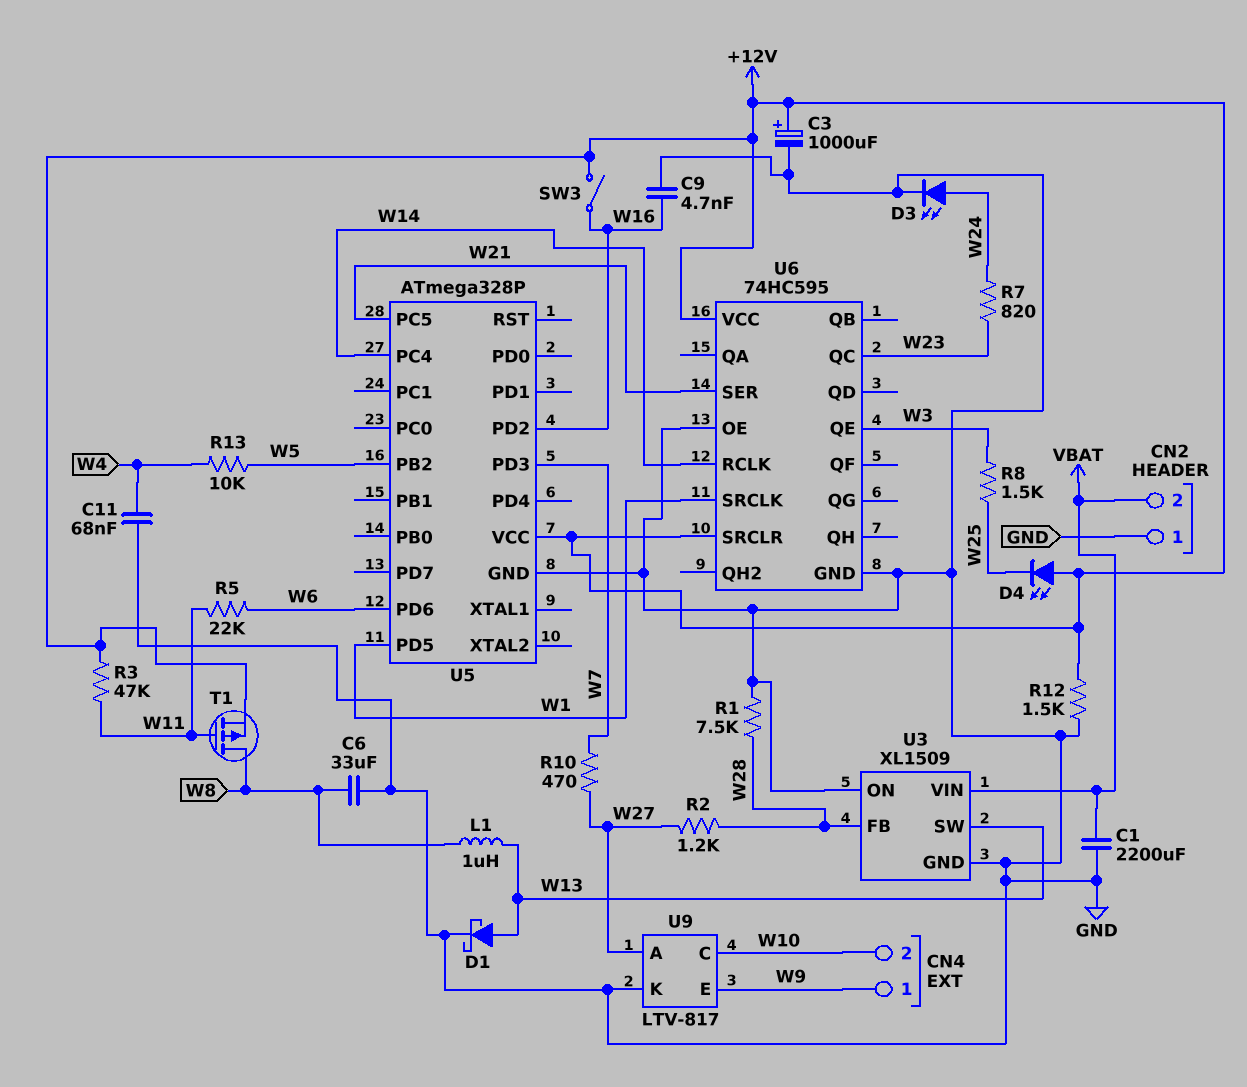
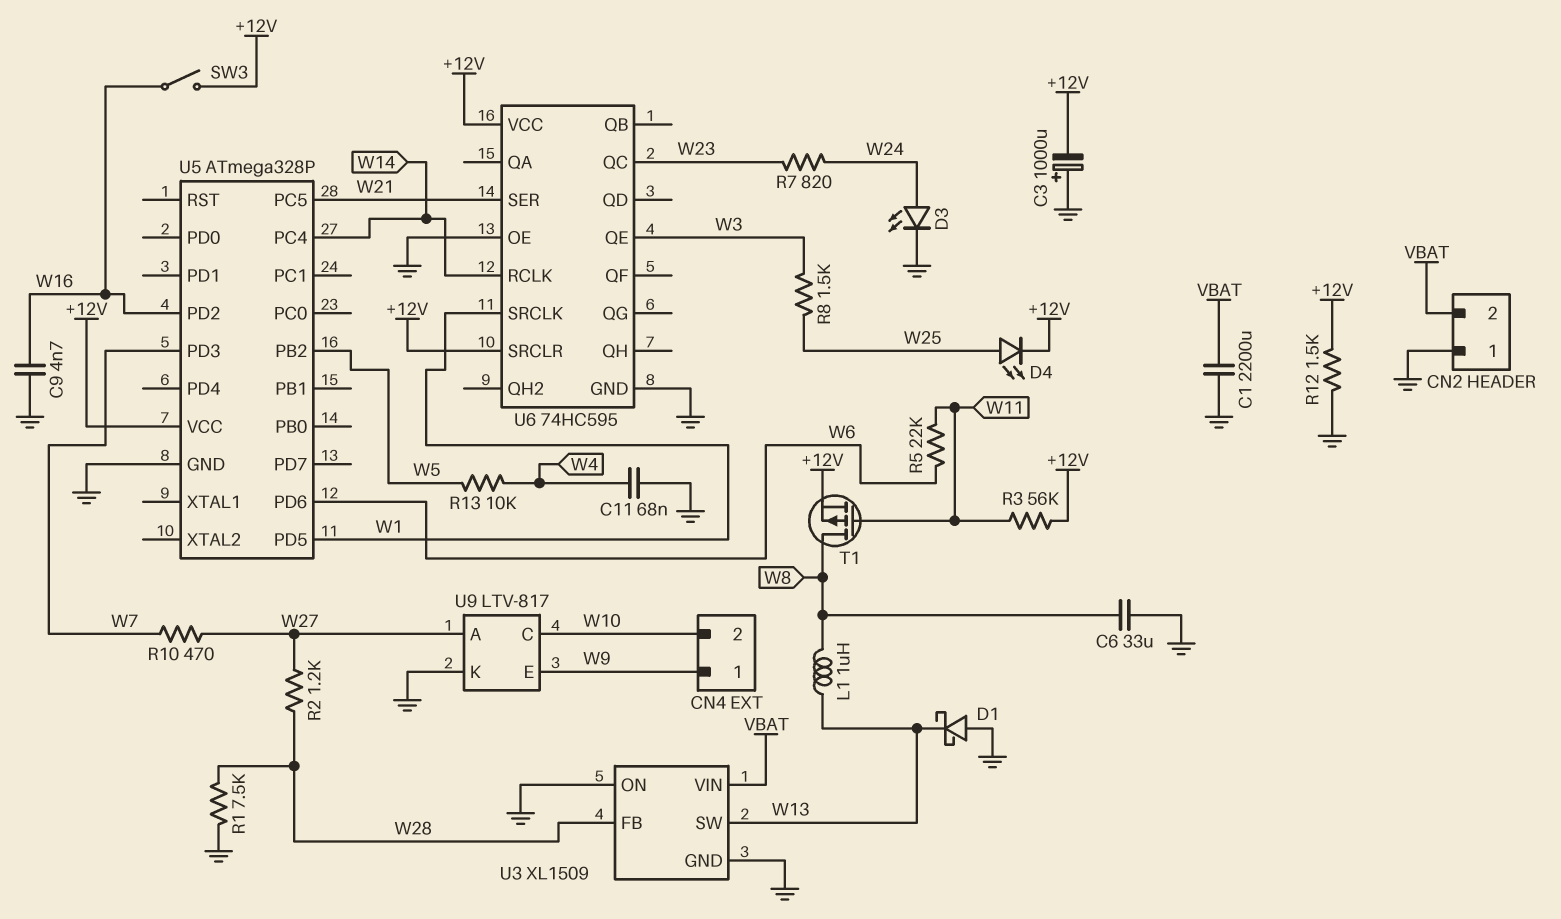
C3: 1000uF (plus +12V, minus GND) -> 1000uF (plus GND, minus +12V)
D1: schottky (A W13, K GND) -> schottky (A GND, K W13)
D4: LED (A +12V, K W25) -> LED (A W25, K +12V)
R3: 47k (+12V, W11) -> 56k (+12V, W11)

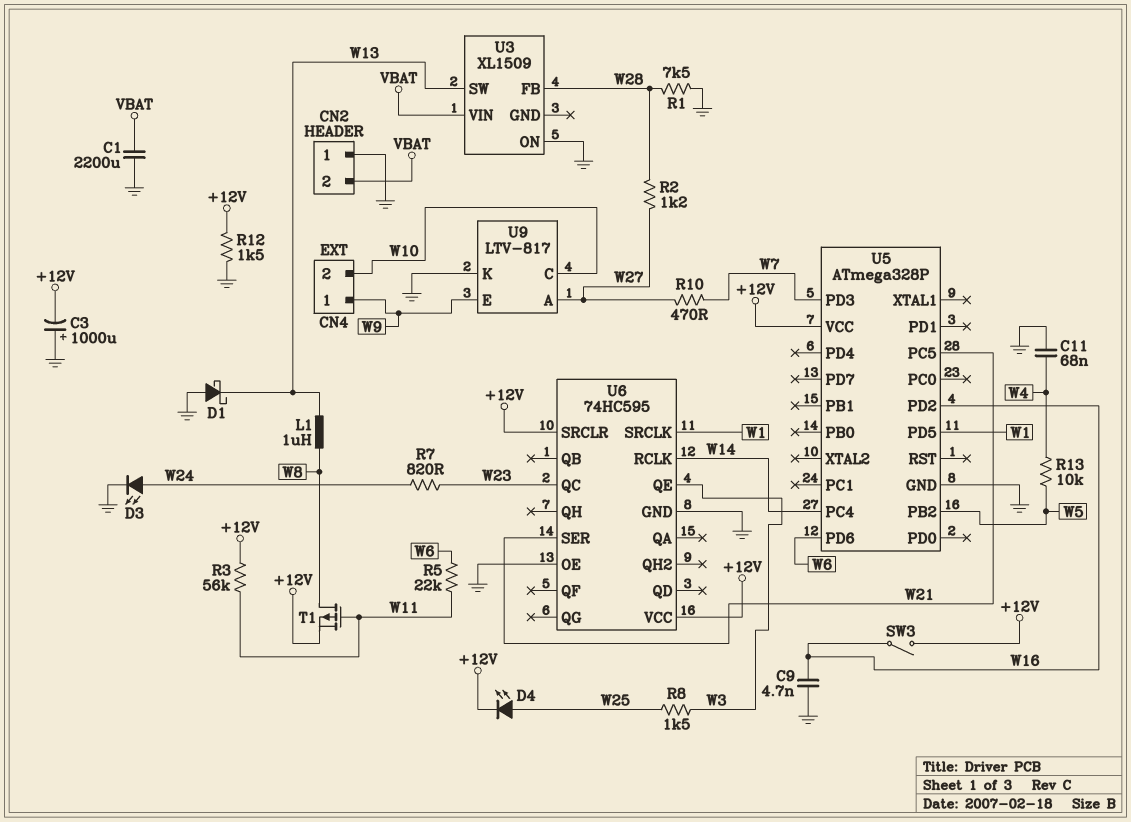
C6: 33uF (GND, W8) -> none
U3 pin GND: GND -> none

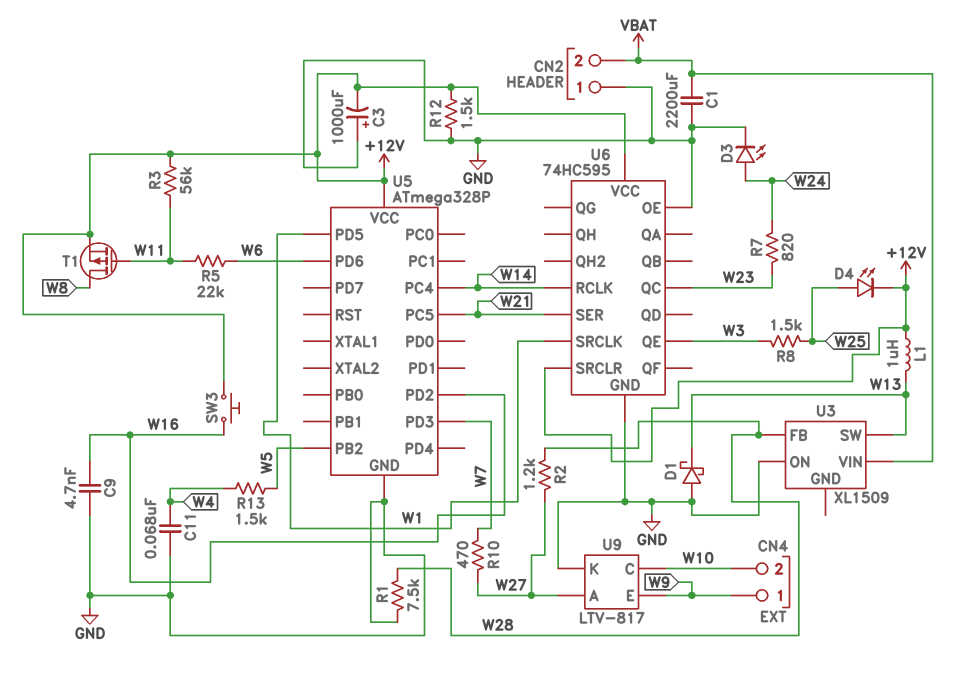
L1: 1uH (W8, W13) -> 1uH (+12V, W13)
R13: 10k (W4, W5) -> 1.5k (W4, W5)
SW3: switch (+12V, W16) -> button (+12V, W16)

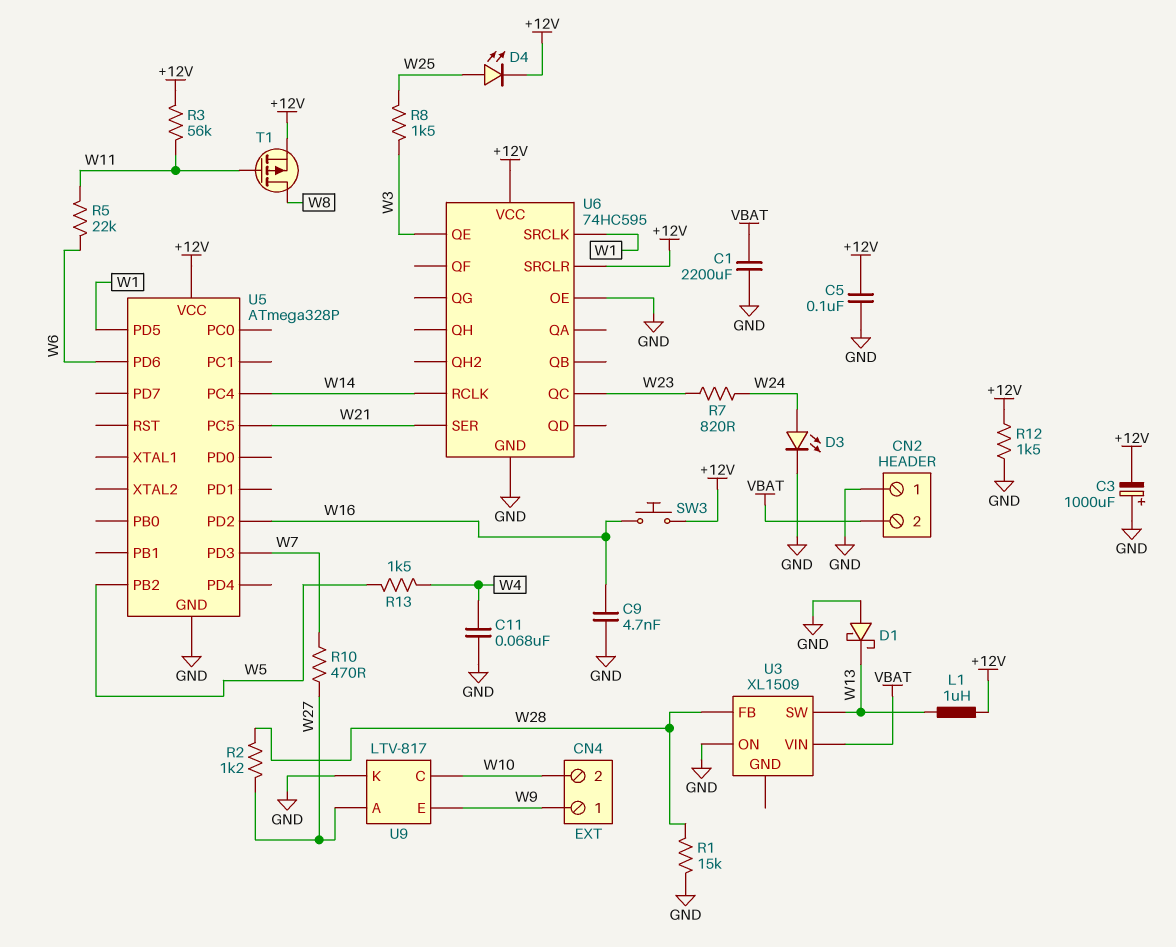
C5: none -> 100nF (+12V, GND)
R1: 7.5k (GND, W28) -> 15k (GND, W28)

